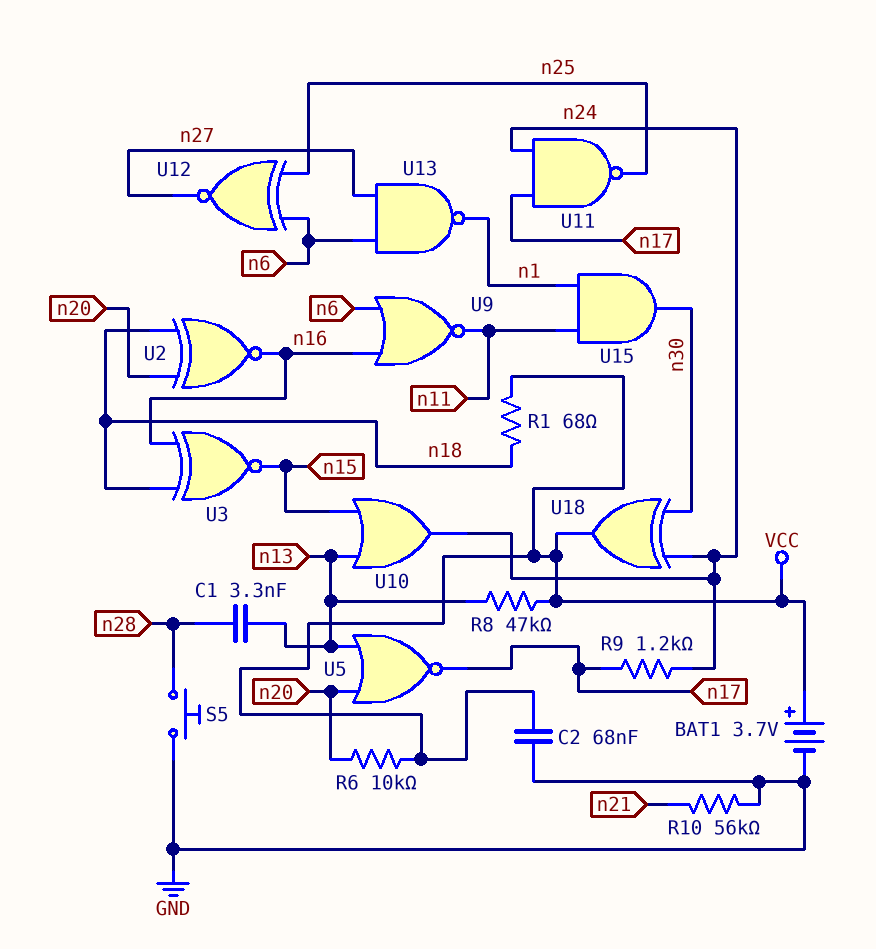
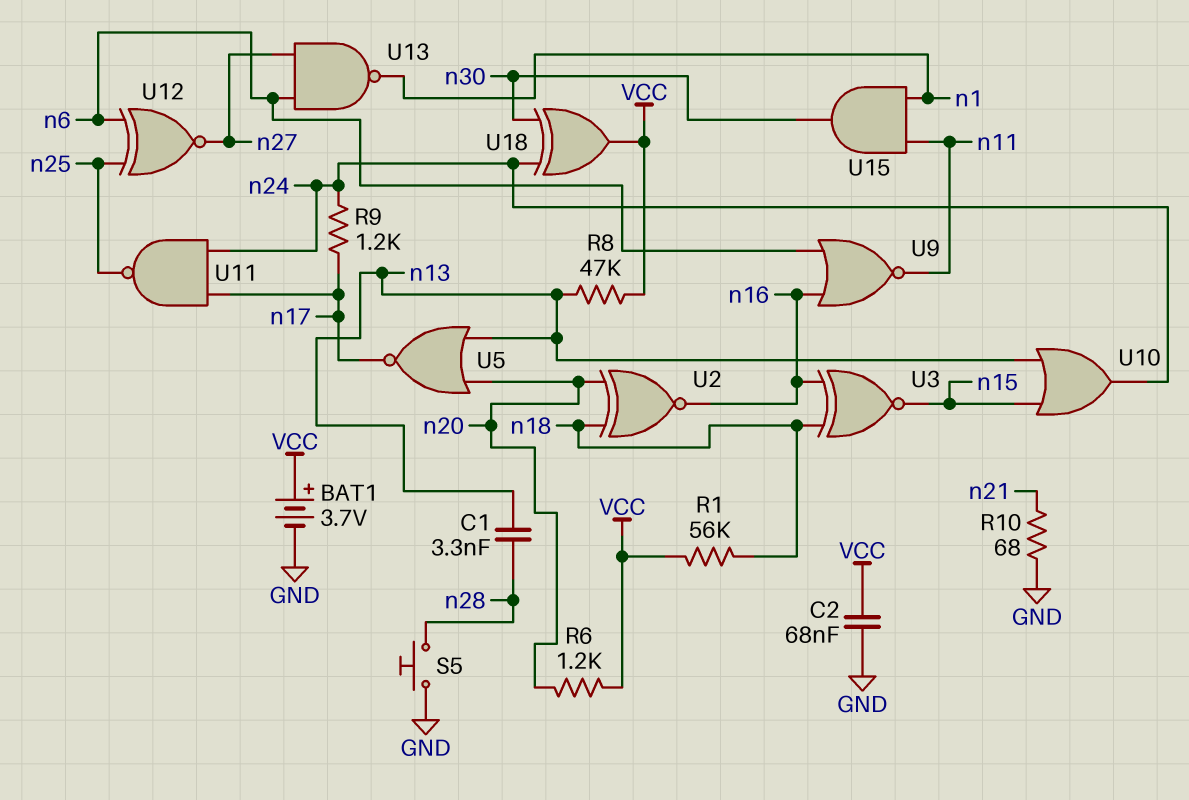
R1: 68 (VCC, n18) -> 56k (VCC, n18)
R6: 10k (VCC, n20) -> 1.2k (VCC, n20)
R10: 56k (GND, n21) -> 68 (GND, n21)

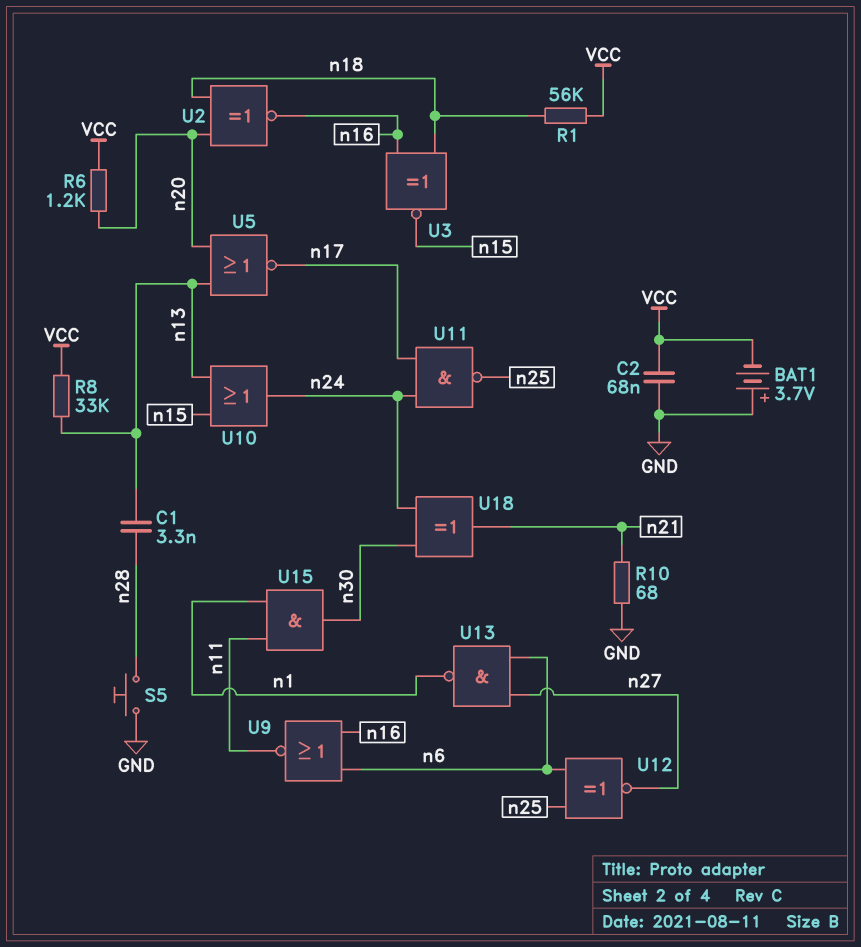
BAT1: 3.7V (plus VCC, minus GND) -> 3.7V (plus GND, minus VCC)
R8: 47k (VCC, n13) -> 33k (VCC, n13)
R9: 1.2k (n17, n24) -> none
U18: XOR (in n24, in n30, out VCC) -> XOR (in n24, in n30, out n21)

